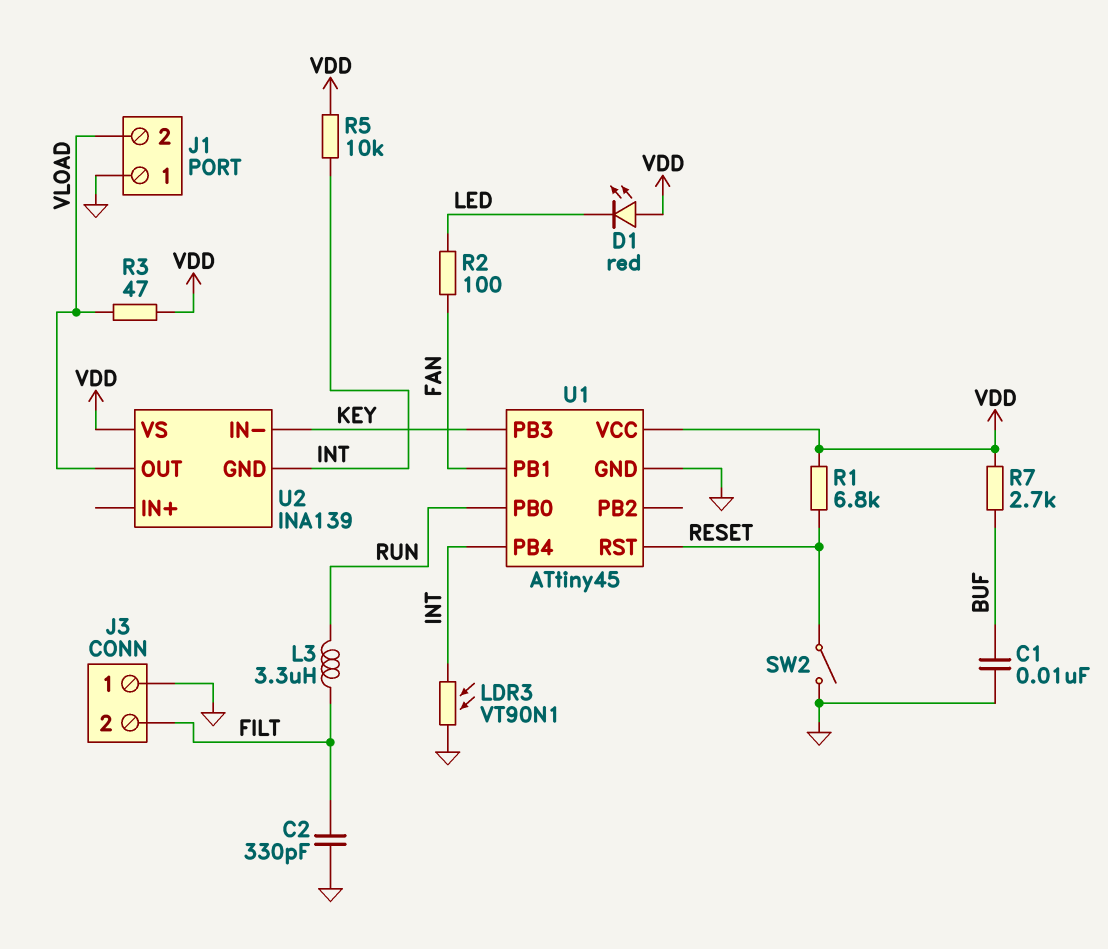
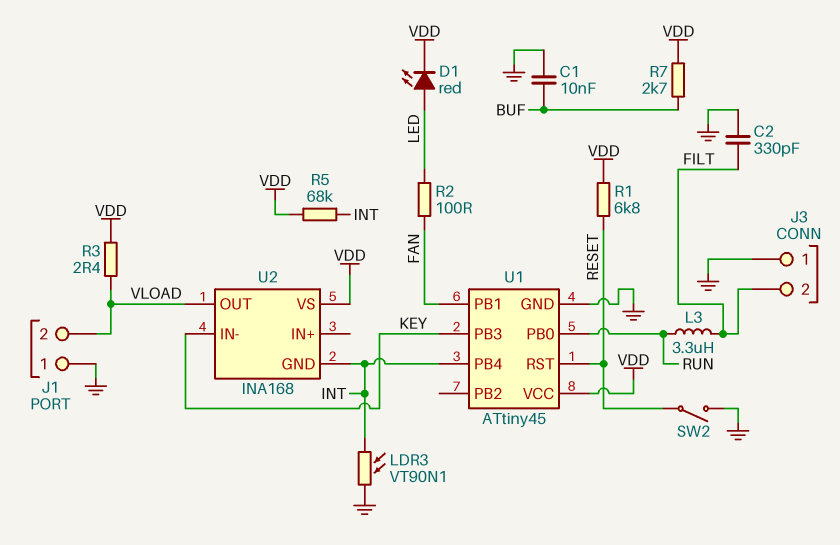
D1: LED red (A VDD, K LED) -> LED red (A LED, K VDD)
R3: 47 (VDD, VLOAD) -> 2.4 (VDD, VLOAD)
R5: 10k (INT, VDD) -> 68k (INT, VDD)
U2: INA139 -> INA168

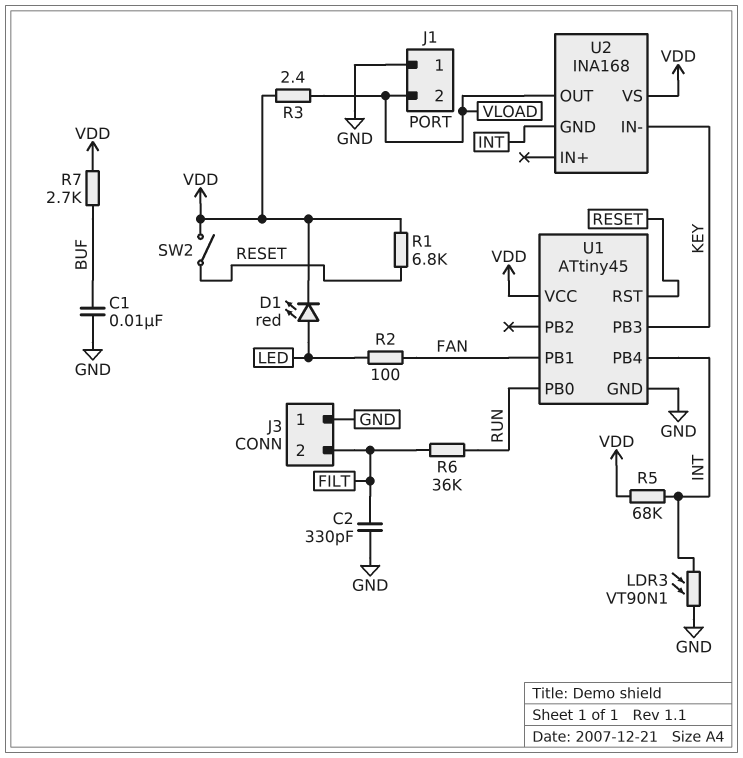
L3: 3.3uH (FILT, RUN) -> none
R6: none -> 36k (FILT, RUN)
SW2: switch (GND, RESET) -> switch (RESET, VDD)

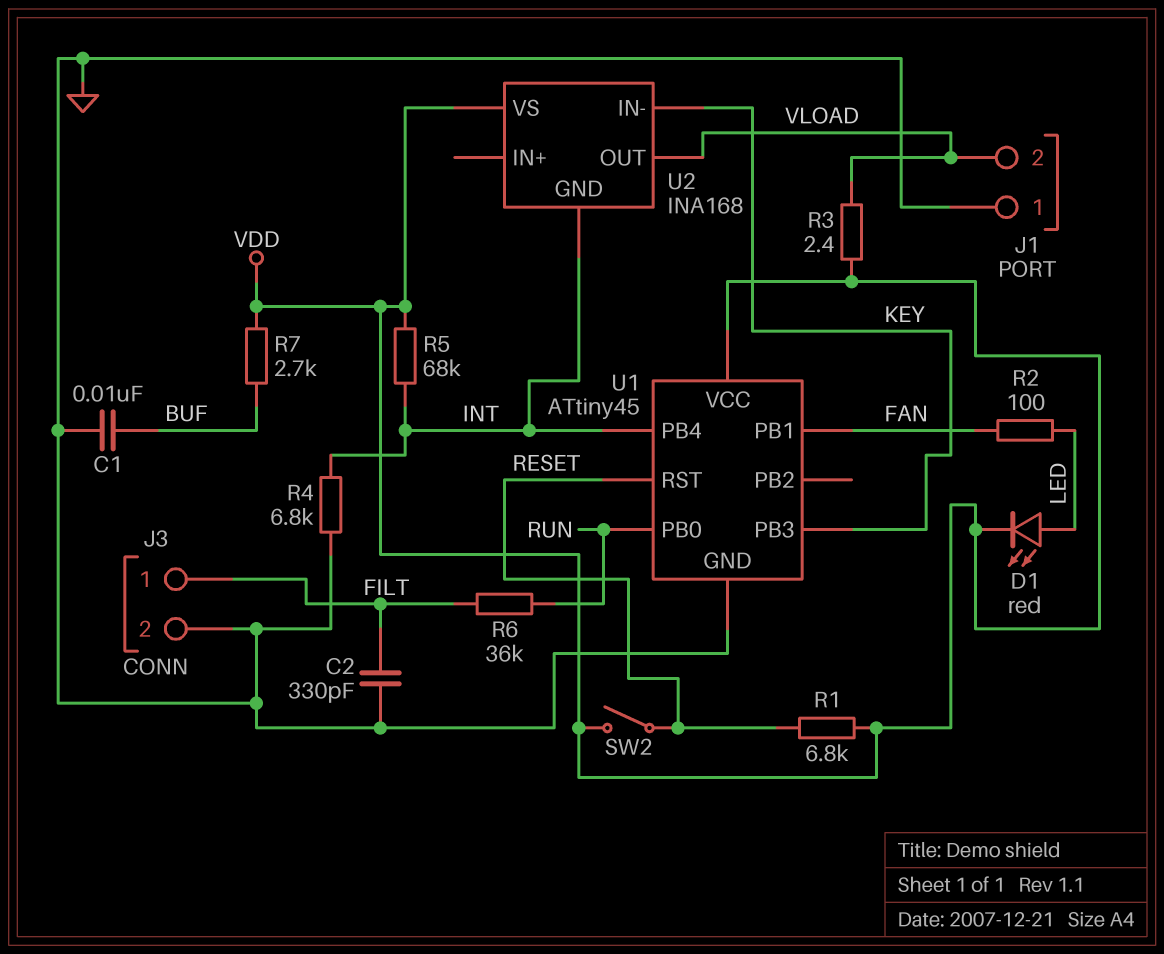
J3 pin 1: GND -> FILT
J3 pin 2: FILT -> GND
LDR3: VT90N1 (GND, INT) -> none
R4: none -> 6.8k (GND, INT)

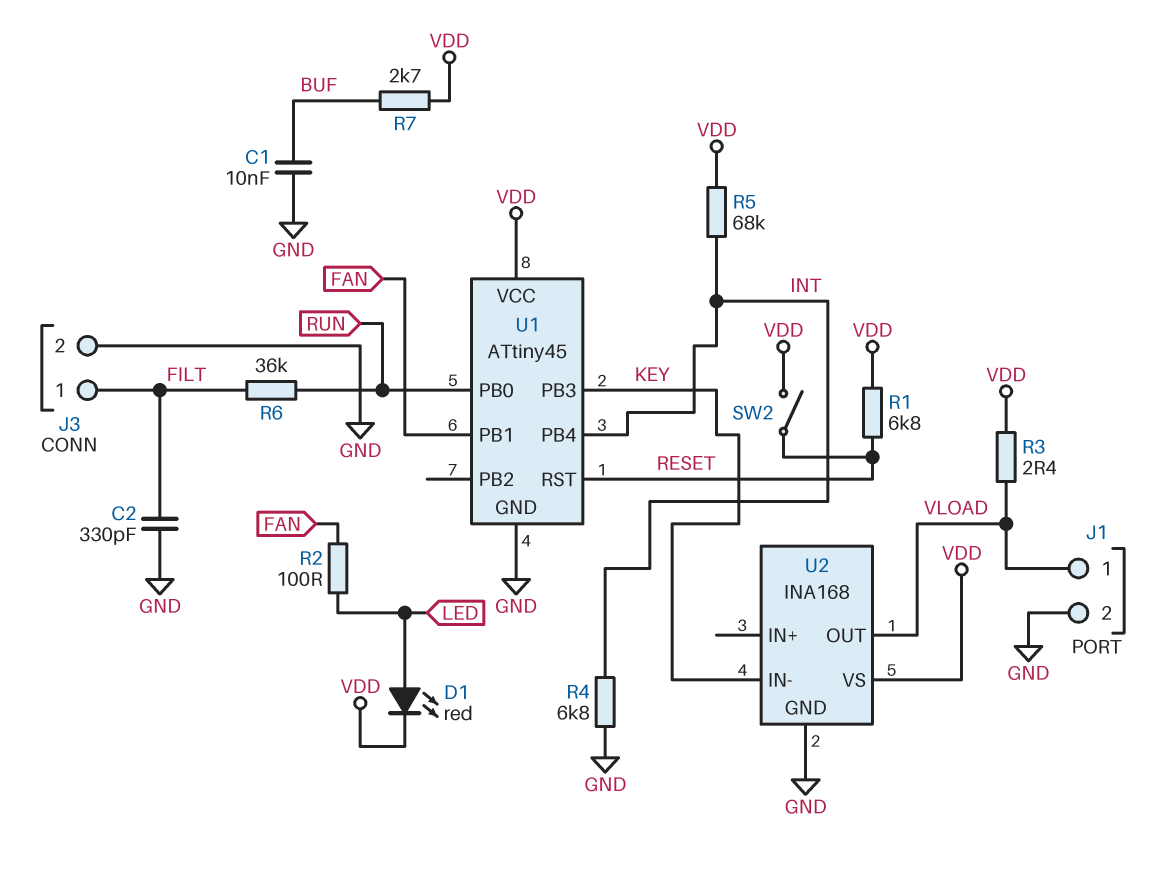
J1 pin 1: GND -> VLOAD
J1 pin 2: VLOAD -> GND
U2 pin GND: INT -> GND

